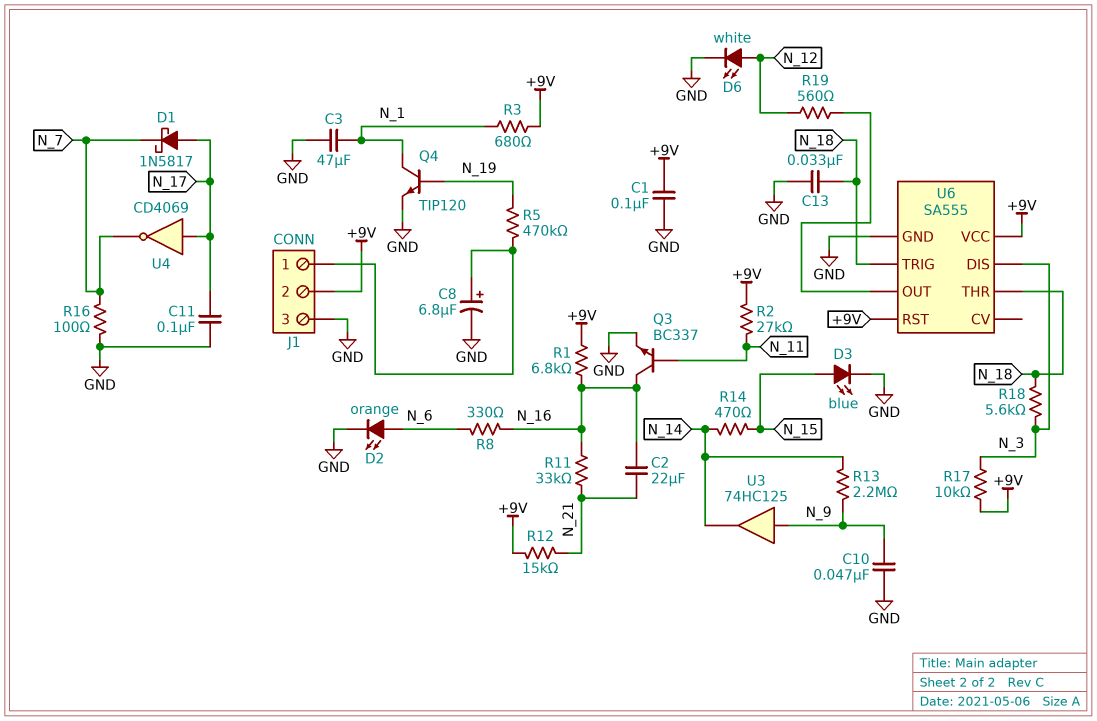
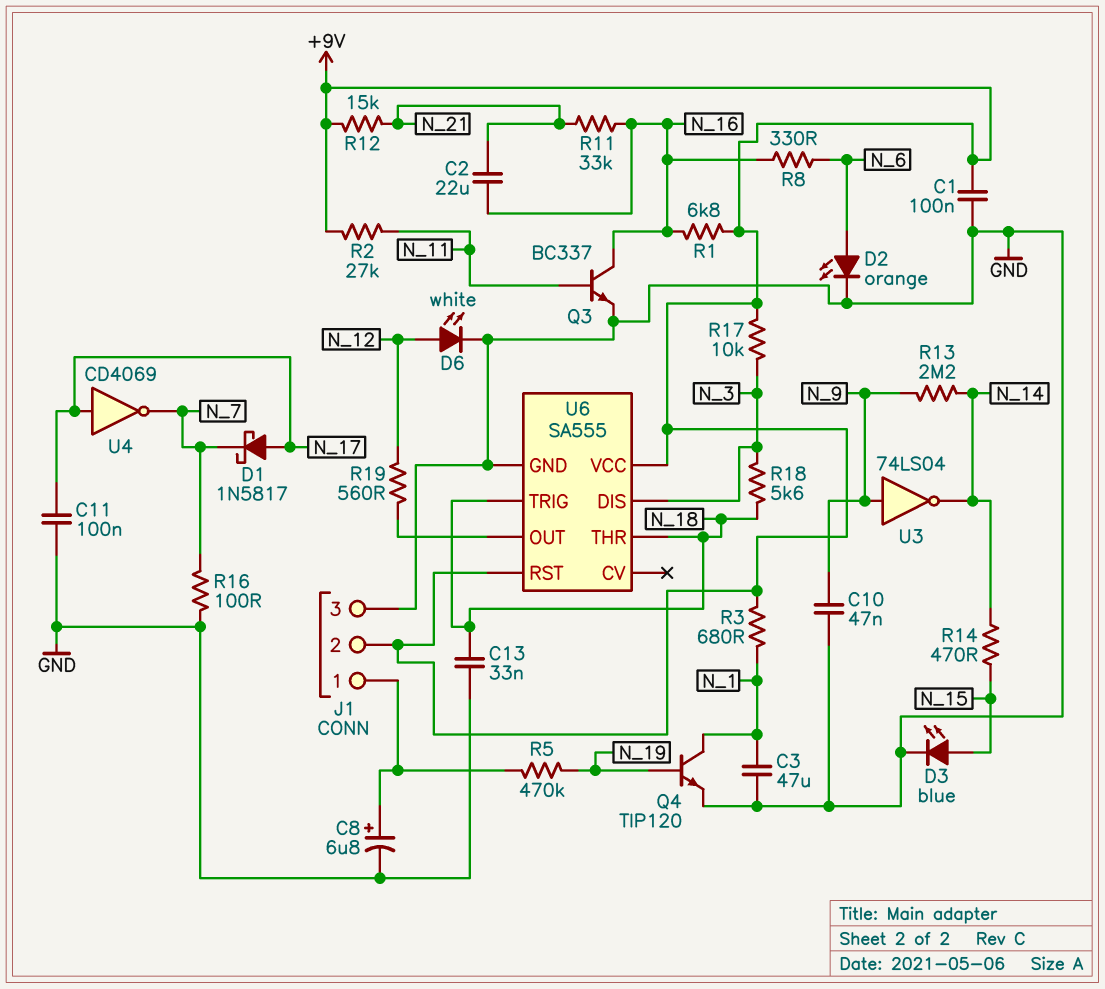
U3: buffer 74HC125 (in N_9, out N_14) -> NOT 74LS04 (in N_9, out N_14)

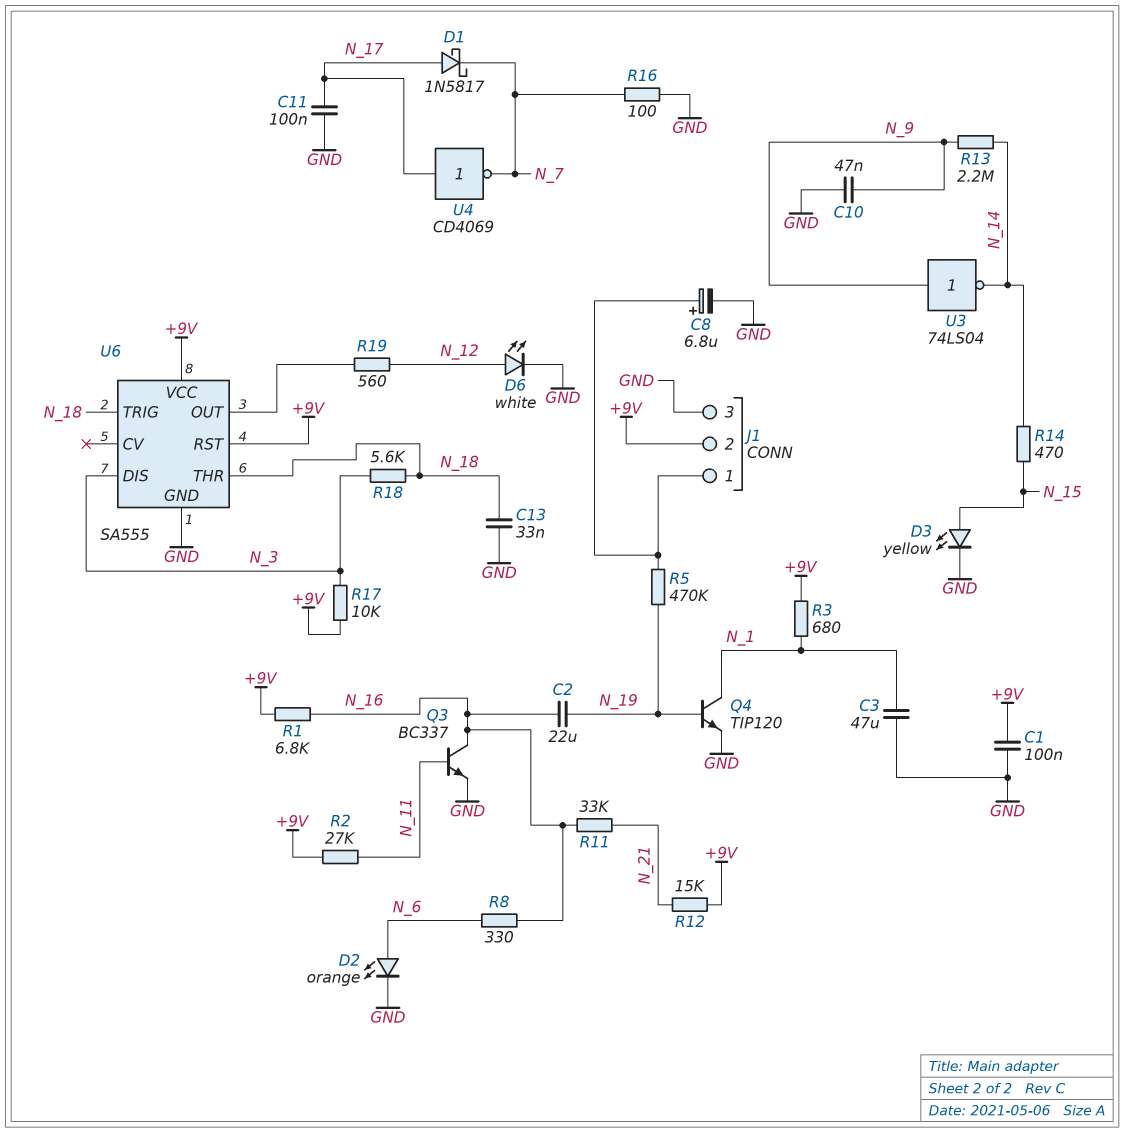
C2: 22uF (N_16, N_21) -> 22uF (N_16, N_19)
D3: LED blue (A N_15, K GND) -> LED yellow (A N_15, K GND)

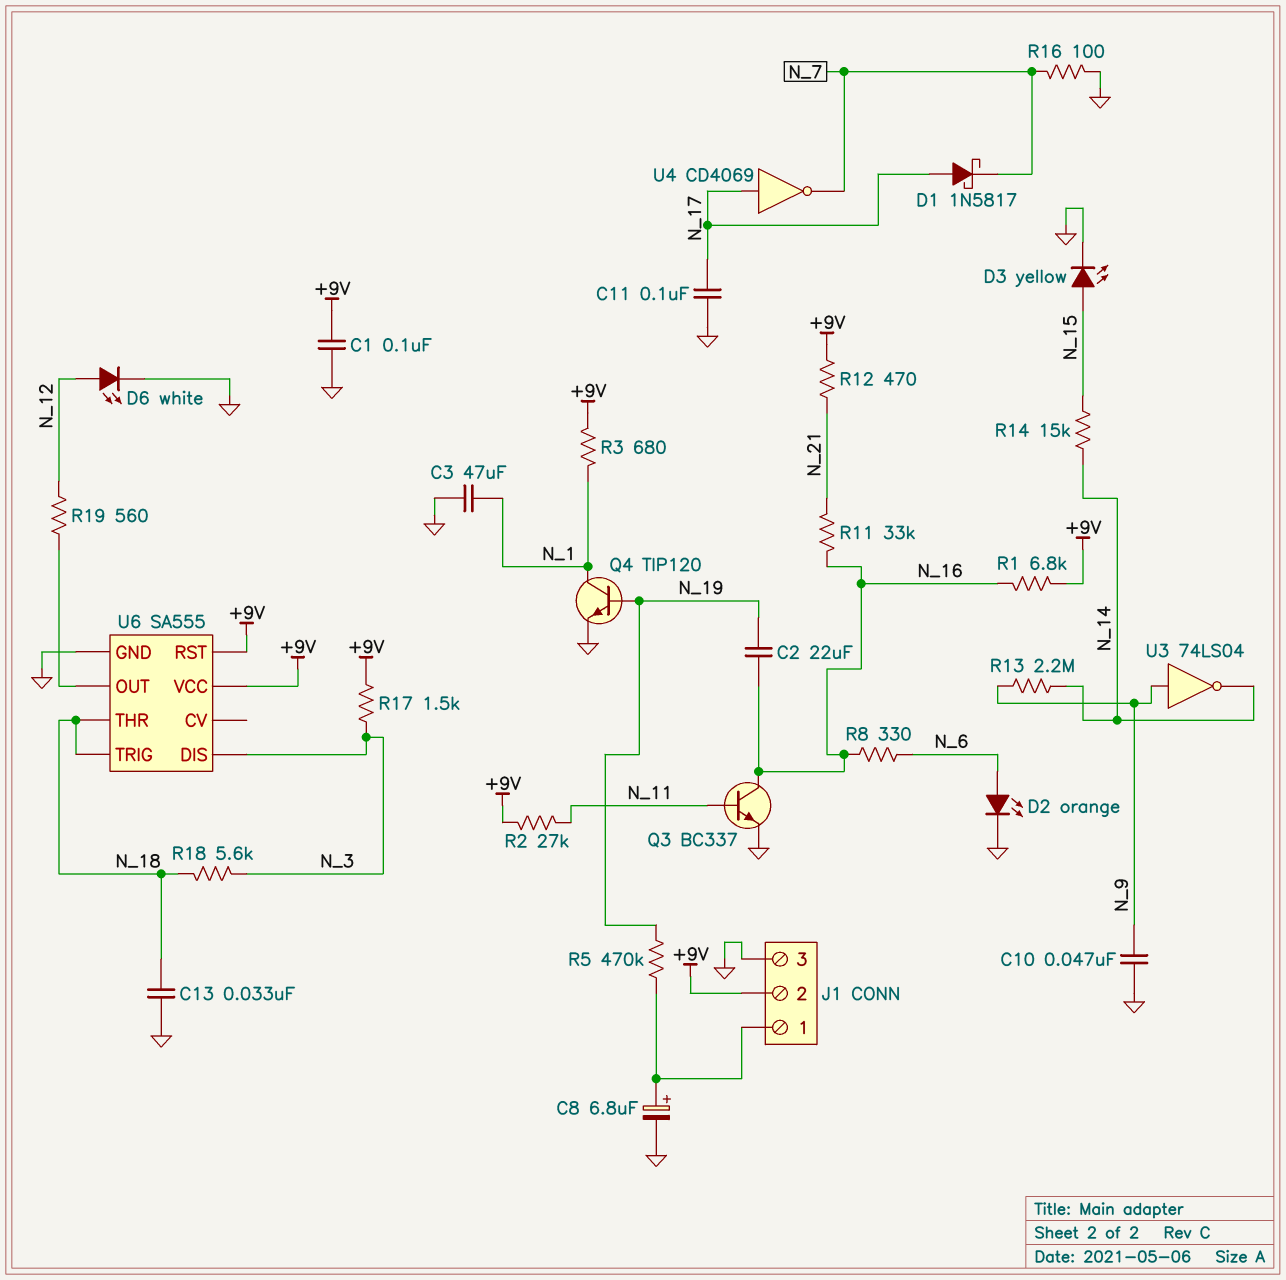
R12: 15k (+9V, N_21) -> 470 (+9V, N_21)
R14: 470 (N_14, N_15) -> 15k (N_14, N_15)
R17: 10k (+9V, N_3) -> 1.5k (+9V, N_3)

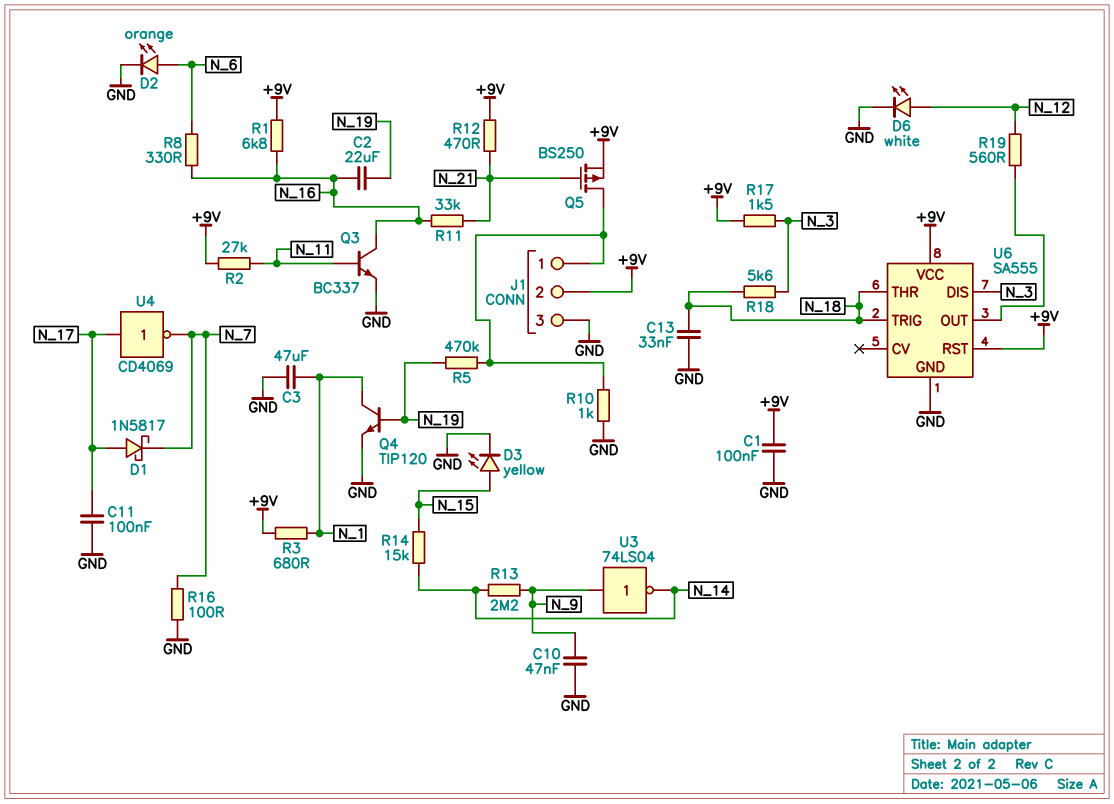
C8: 6.8uF (plus J1/1, minus GND) -> none
Q5: none -> PMOS BS250 (G N_21, D J1/1, S +9V)
R10: none -> 1k (GND, J1/1)

